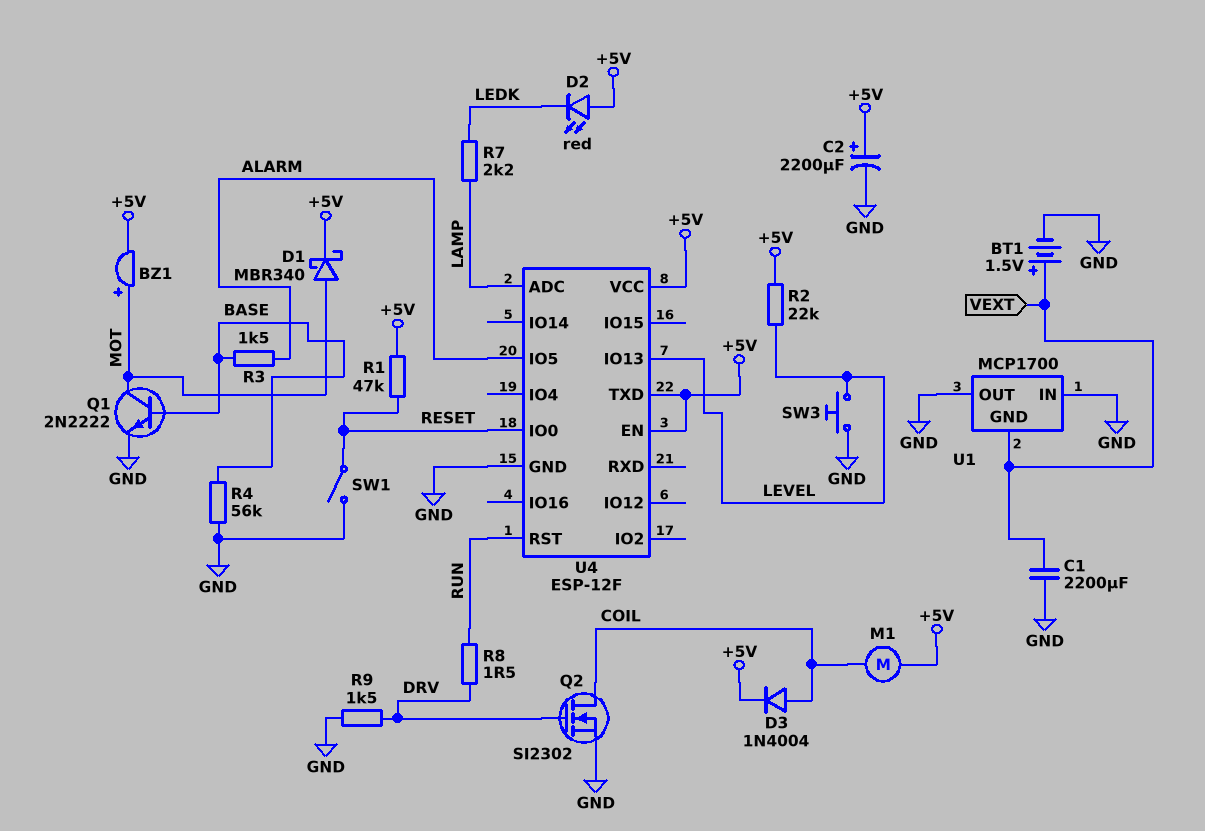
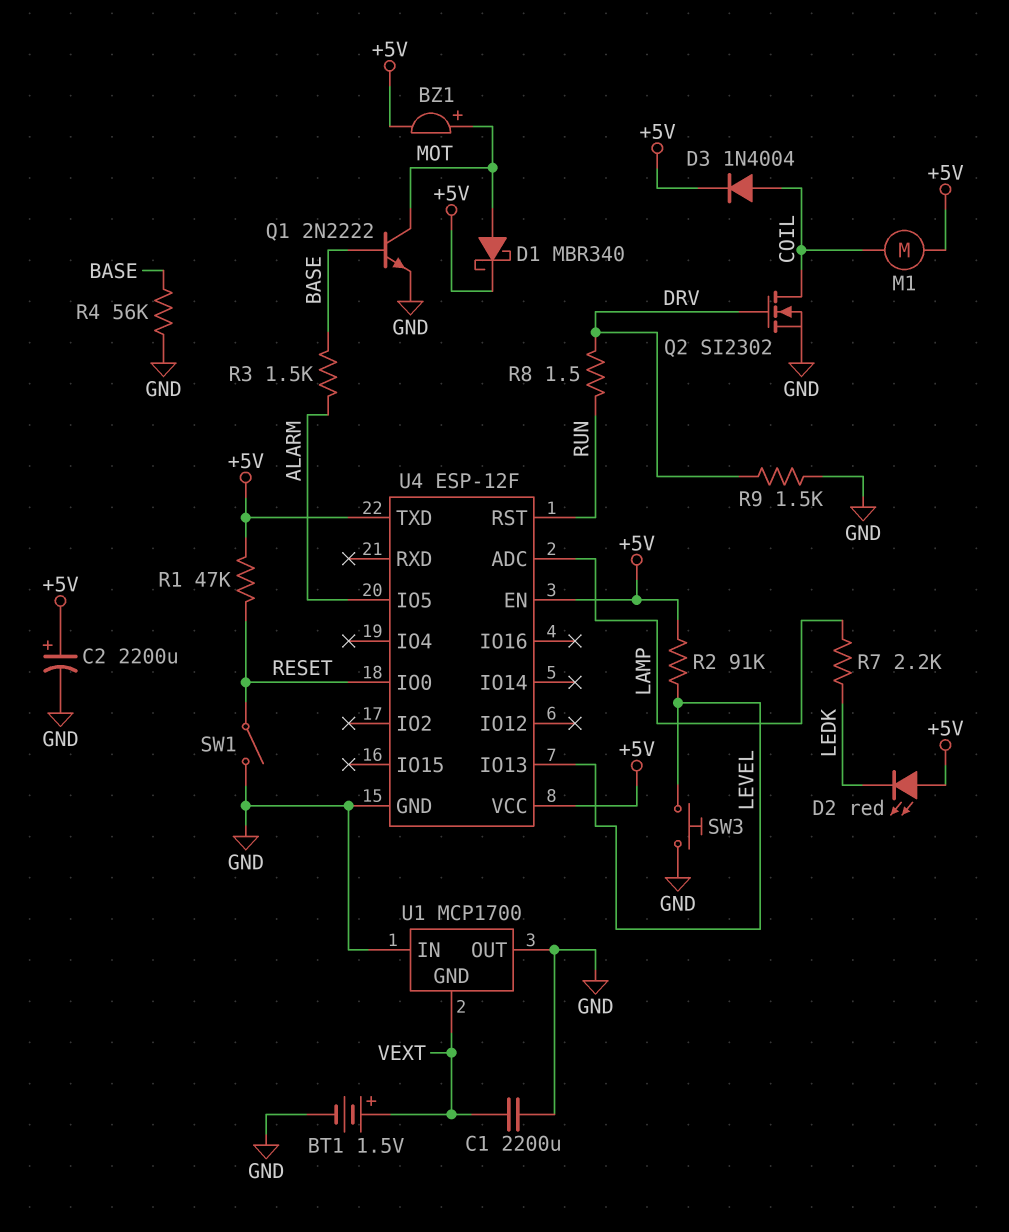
R2: 22k (+5V, LEVEL) -> 91k (+5V, LEVEL)

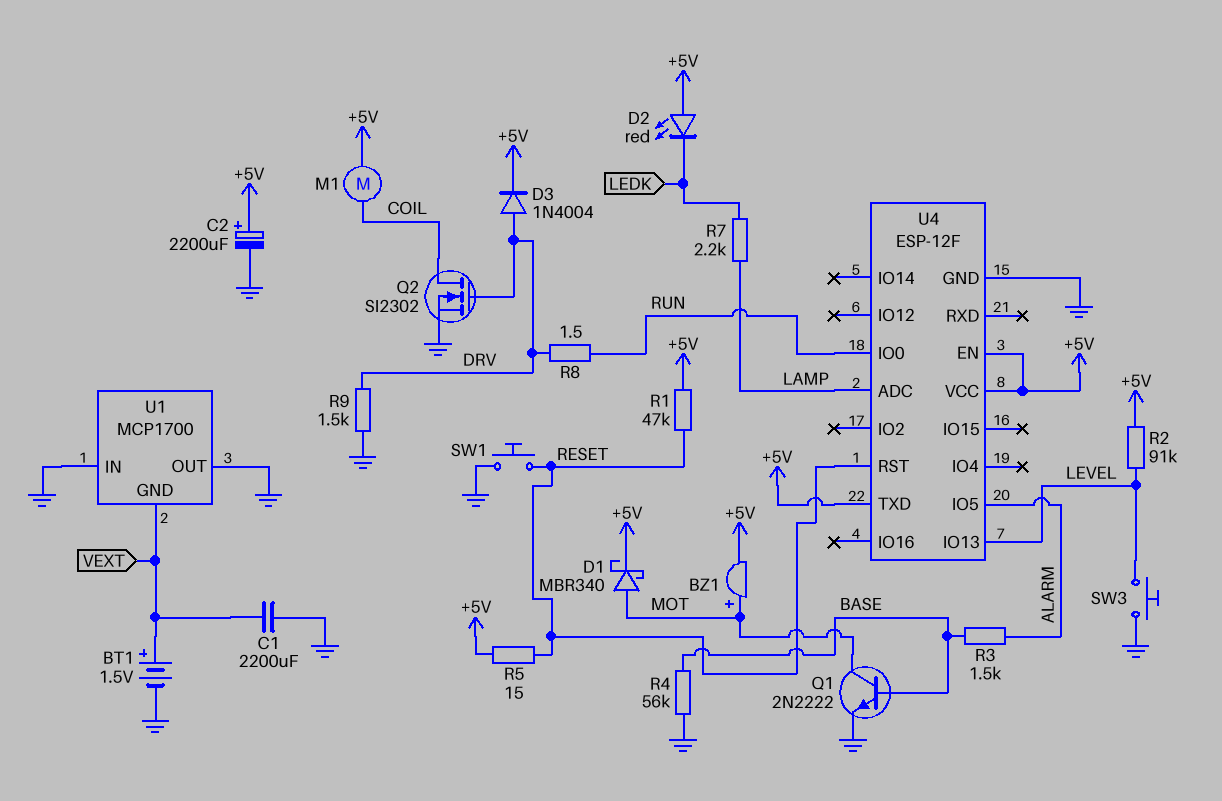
D3: diode 1N4004 (A COIL, K +5V) -> diode 1N4004 (A DRV, K +5V)
R5: none -> 15 (+5V, RESET)
SW1: switch (GND, RESET) -> button (GND, RESET)
U4 pin IO0: RESET -> RUN
U4 pin RST: RUN -> RESET

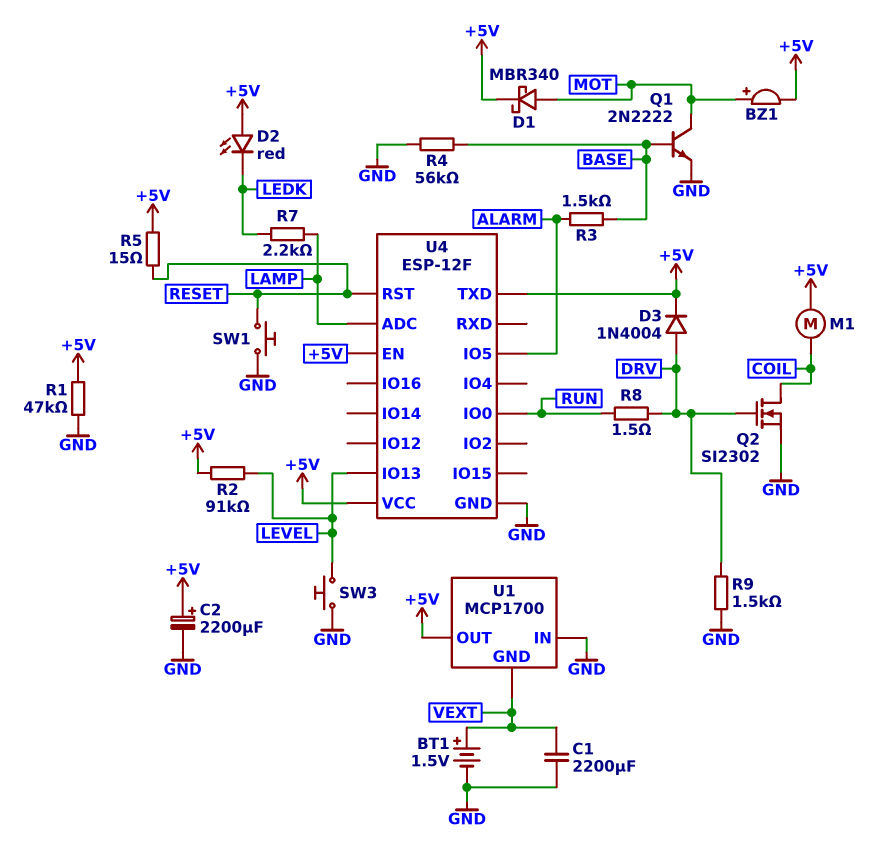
R1: 47k (+5V, RESET) -> 47k (+5V, GND)
U1 pin OUT: GND -> +5V

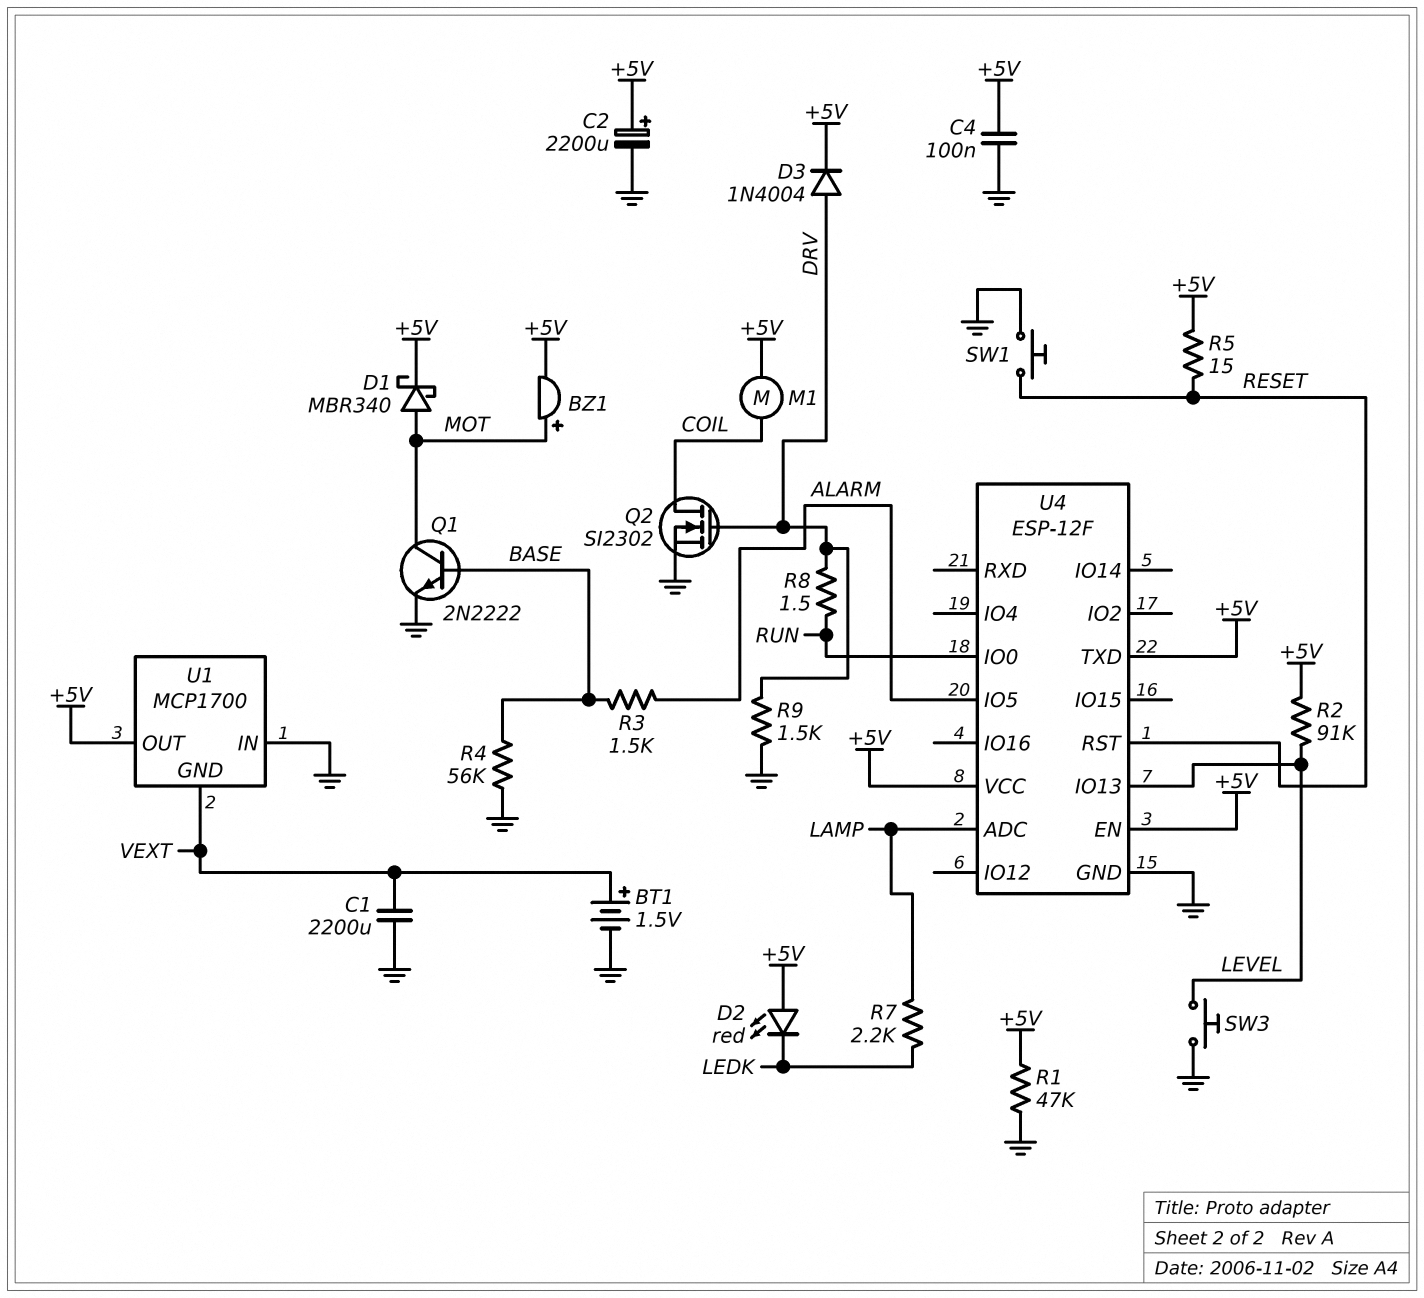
C4: none -> 100nF (+5V, GND)

